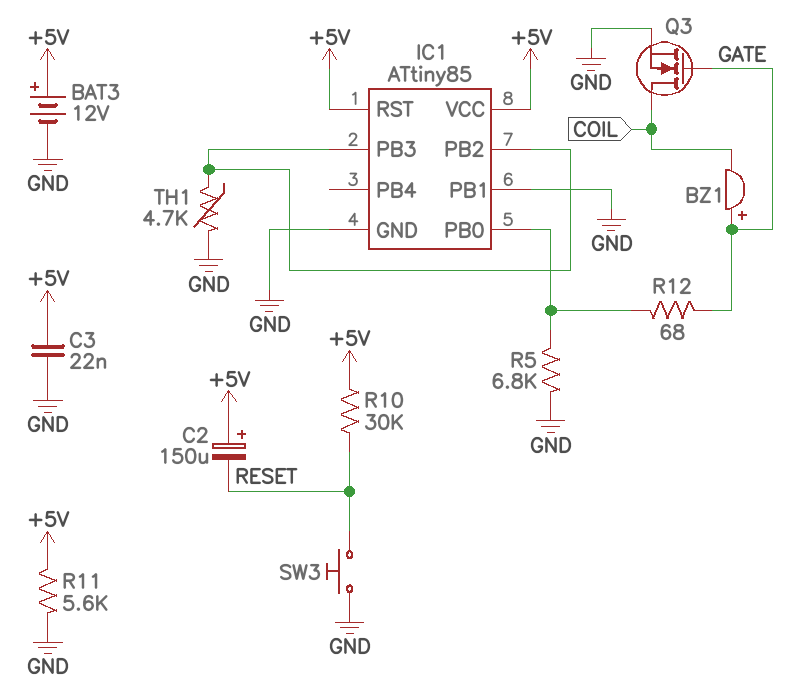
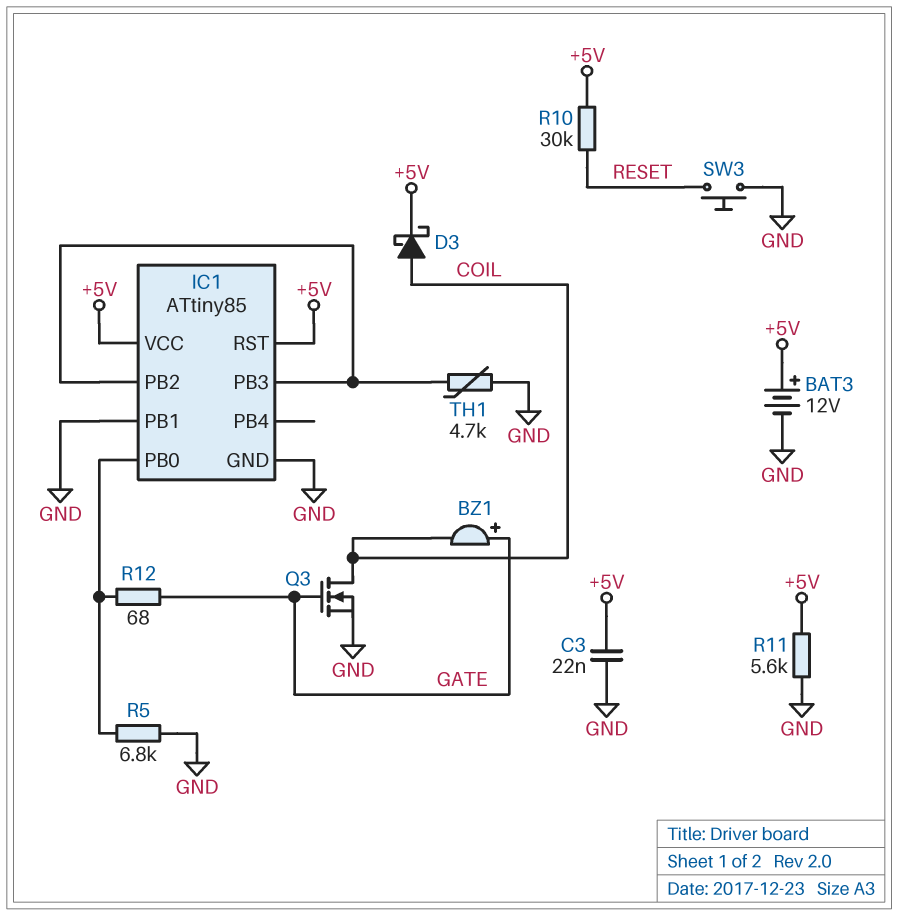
C2: 150uF (plus +5V, minus RESET) -> none
D3: none -> schottky (A COIL, K +5V)

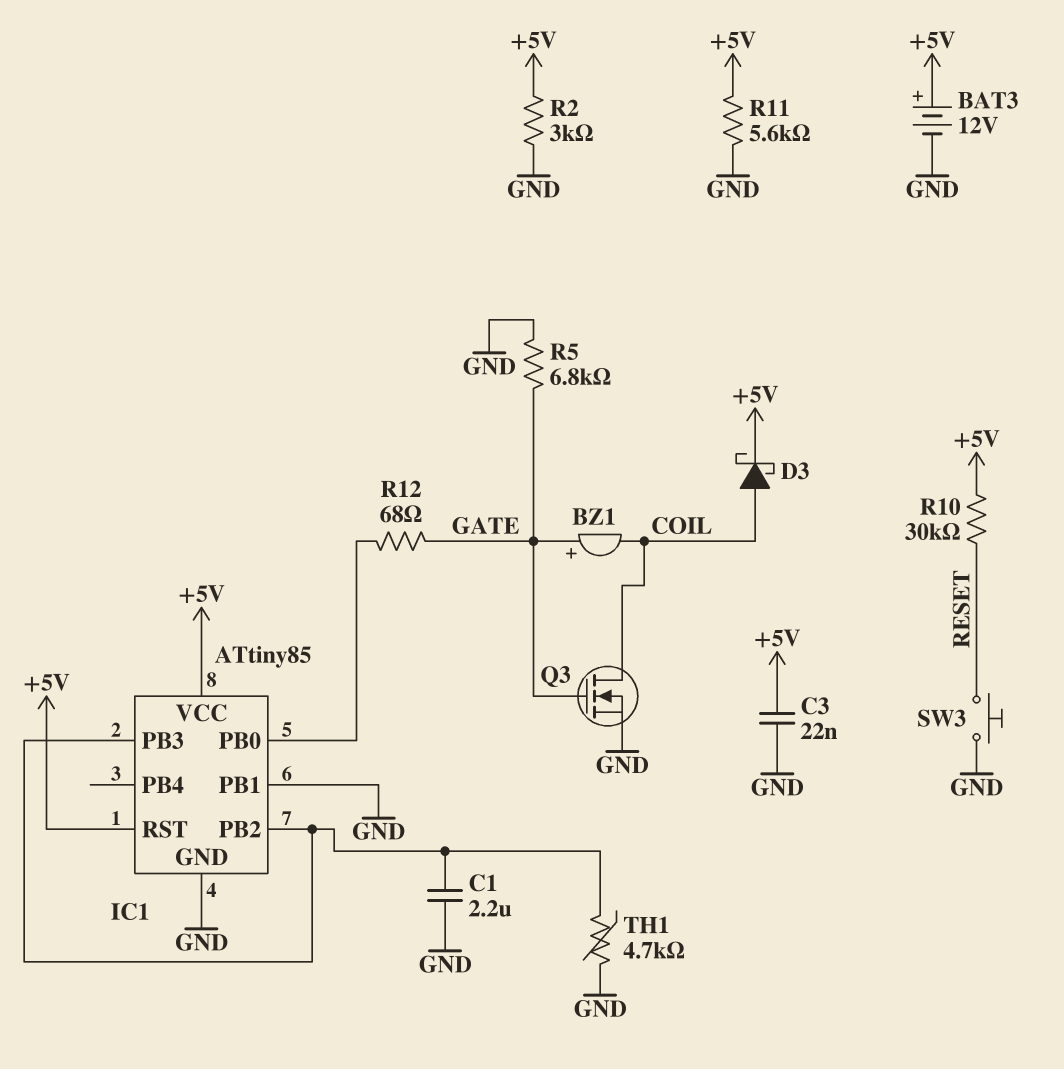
C1: none -> 2.2uF (GND, IC1/PB2)
R2: none -> 3k (+5V, GND)
R5: 6.8k (GND, IC1/PB0) -> 6.8k (GATE, GND)

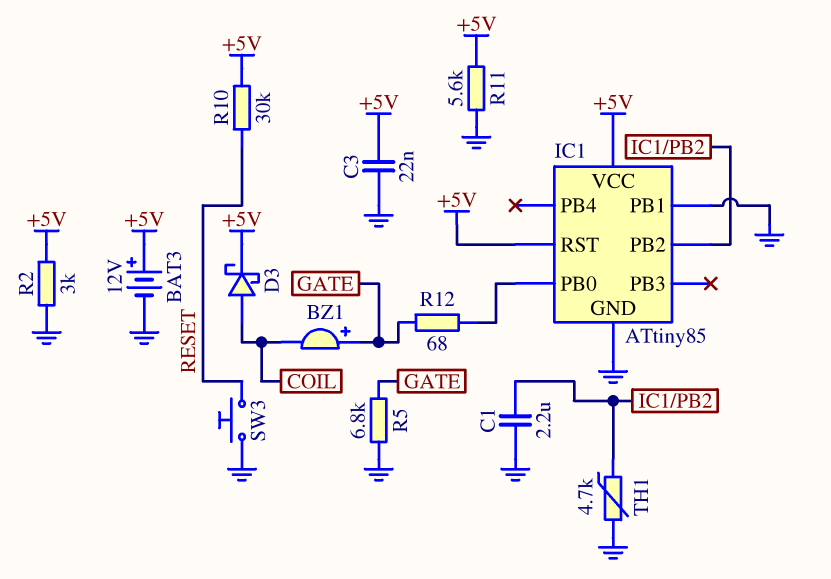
IC1 pin PB3: IC1/PB2 -> none
Q3: NMOS (G GATE, D COIL, S GND) -> none

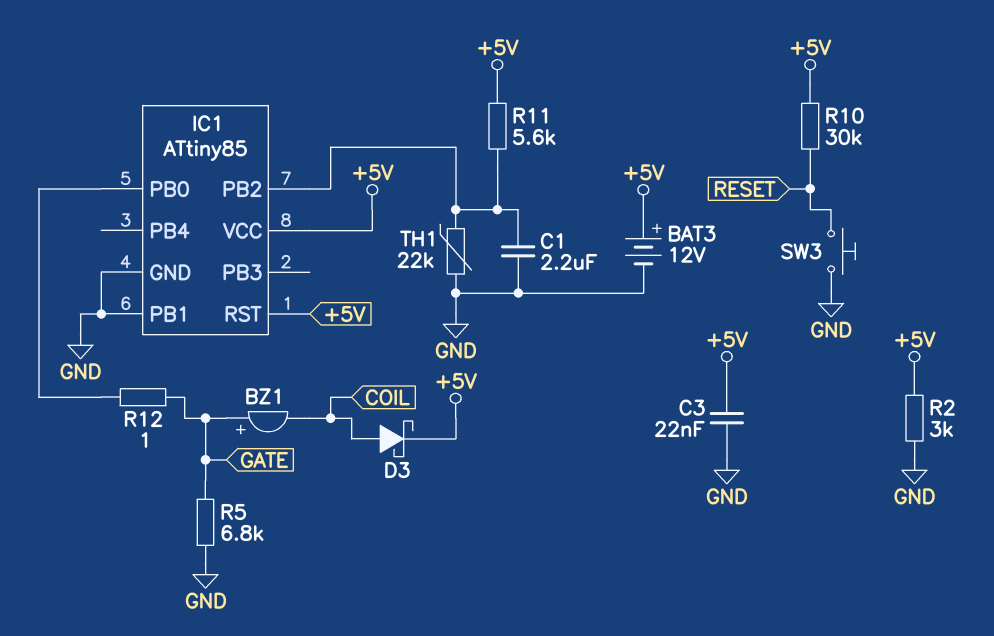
R11: 5.6k (+5V, GND) -> 5.6k (+5V, IC1/PB2)
R12: 68 (GATE, IC1/PB0) -> 1 (GATE, IC1/PB0)
TH1: 4.7k (GND, IC1/PB2) -> 22k (GND, IC1/PB2)

